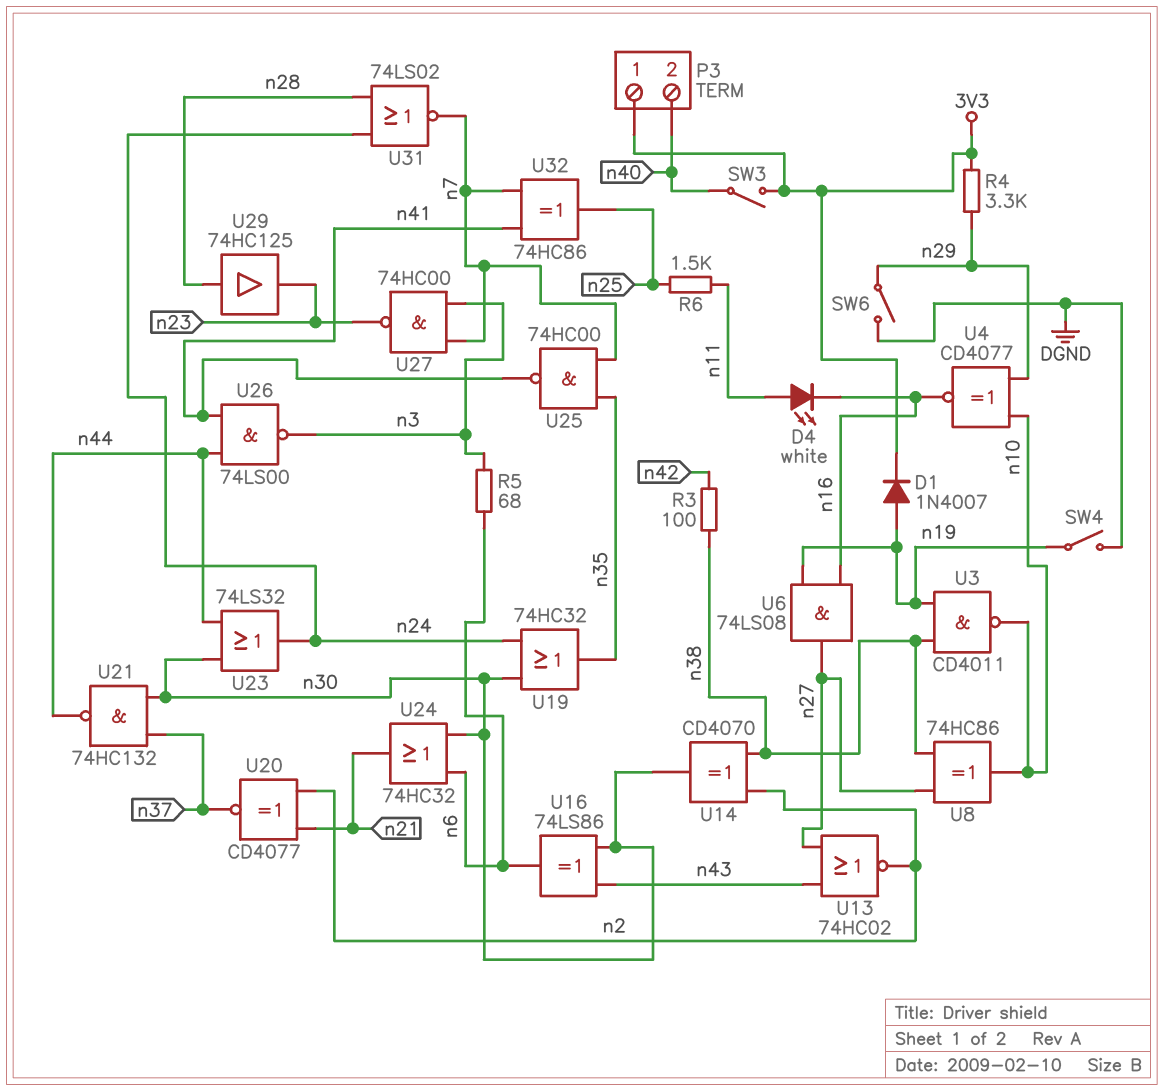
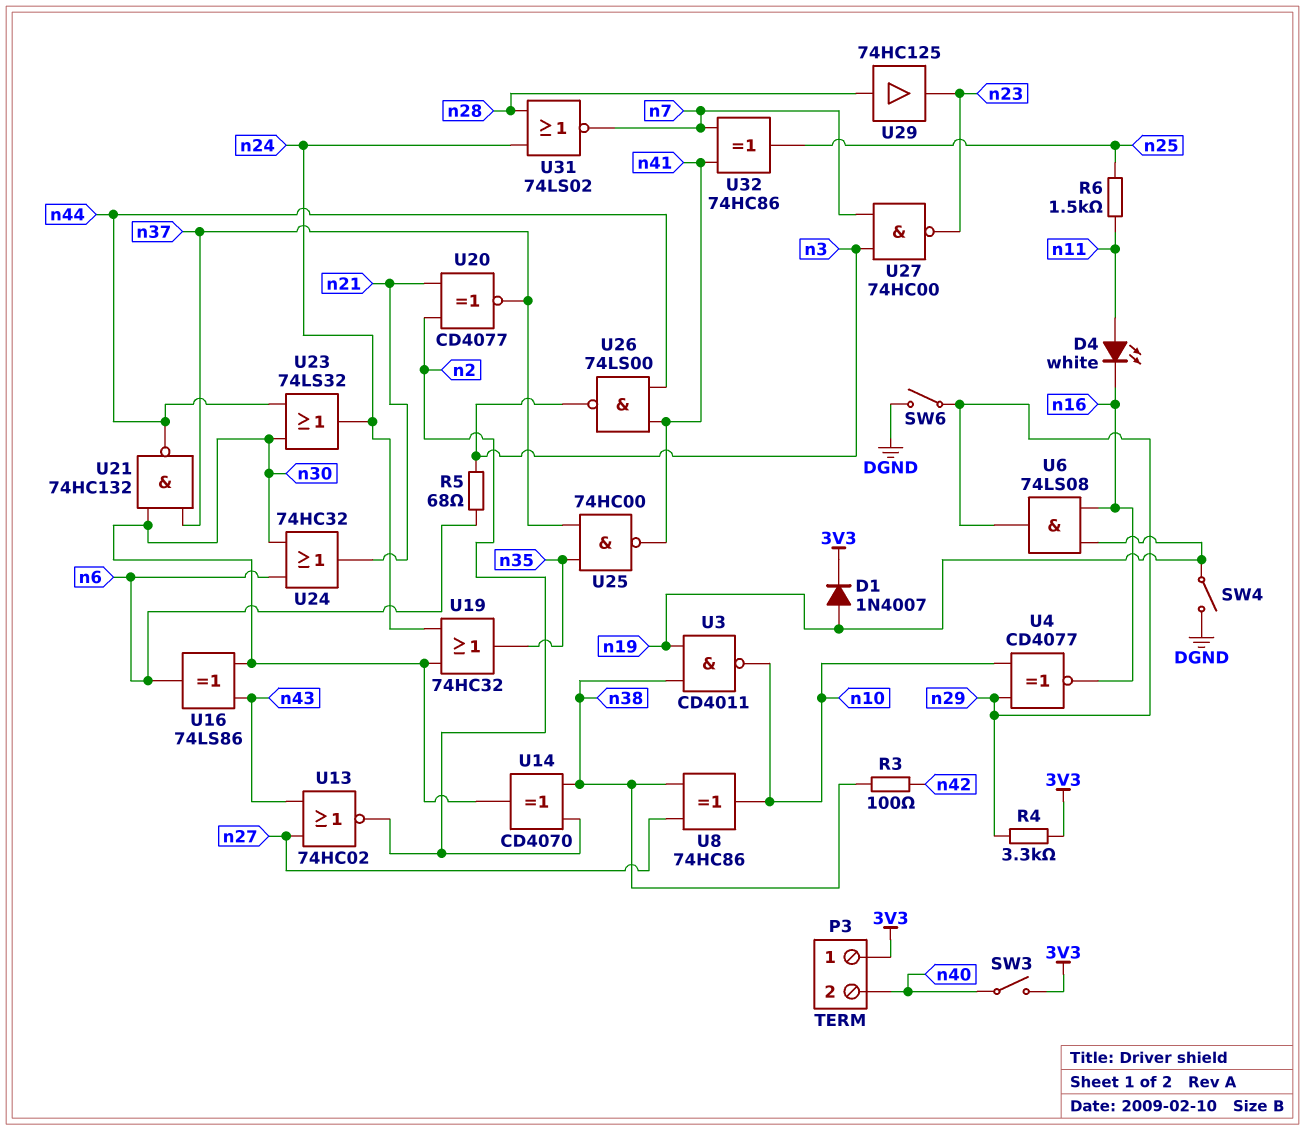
U6: AND 74LS08 (in n16, in n19, out n27) -> AND 74LS08 (in n16, in n19, out n29)
U25: NAND 74HC00 (in n7, in n35, out n41) -> NAND 74HC00 (in n35, in n37, out n41)

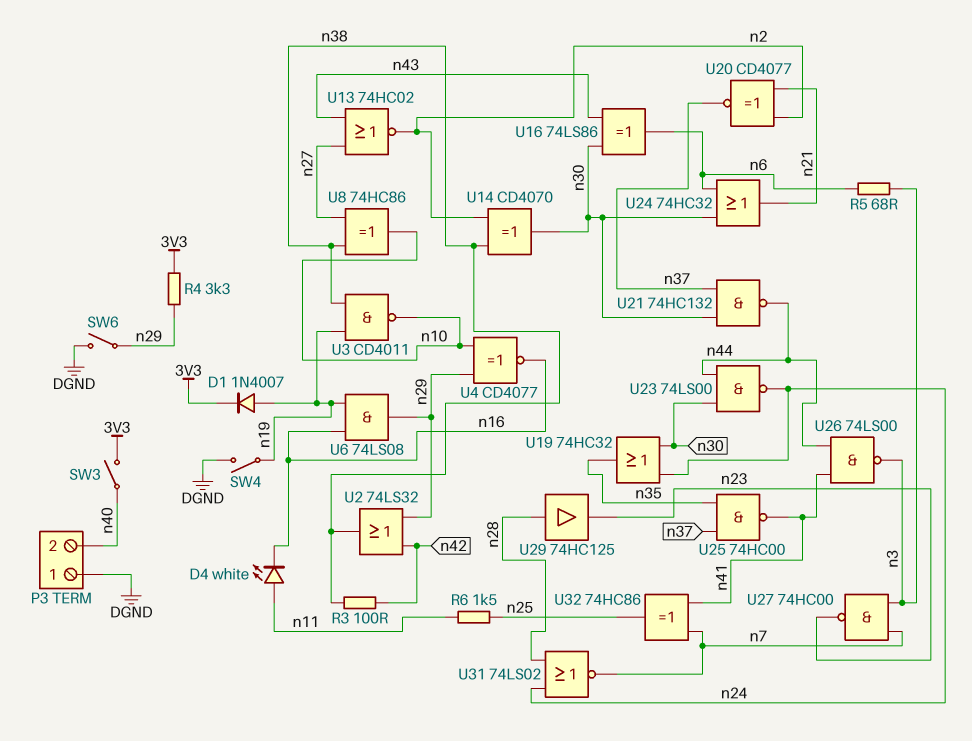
P3 pin 1: 3V3 -> DGND
U2: none -> OR 74LS32 (in n29, in n42, out n38)
U23: OR 74LS32 (in n30, in n44, out n24) -> NAND 74LS00 (in n30, in n44, out n24)

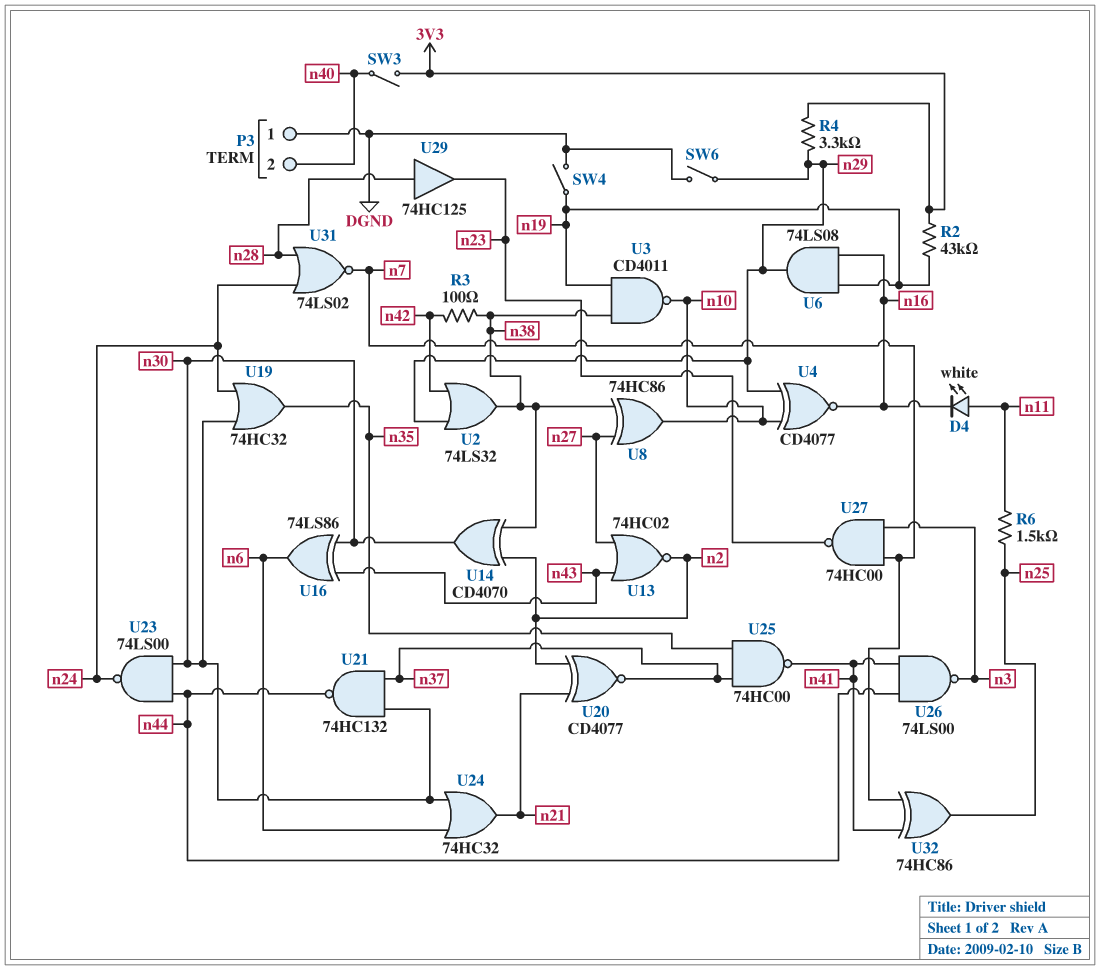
D1: diode 1N4007 (A n19, K 3V3) -> none
R2: none -> 43k (3V3, n19)
R5: 68 (n3, n6) -> none

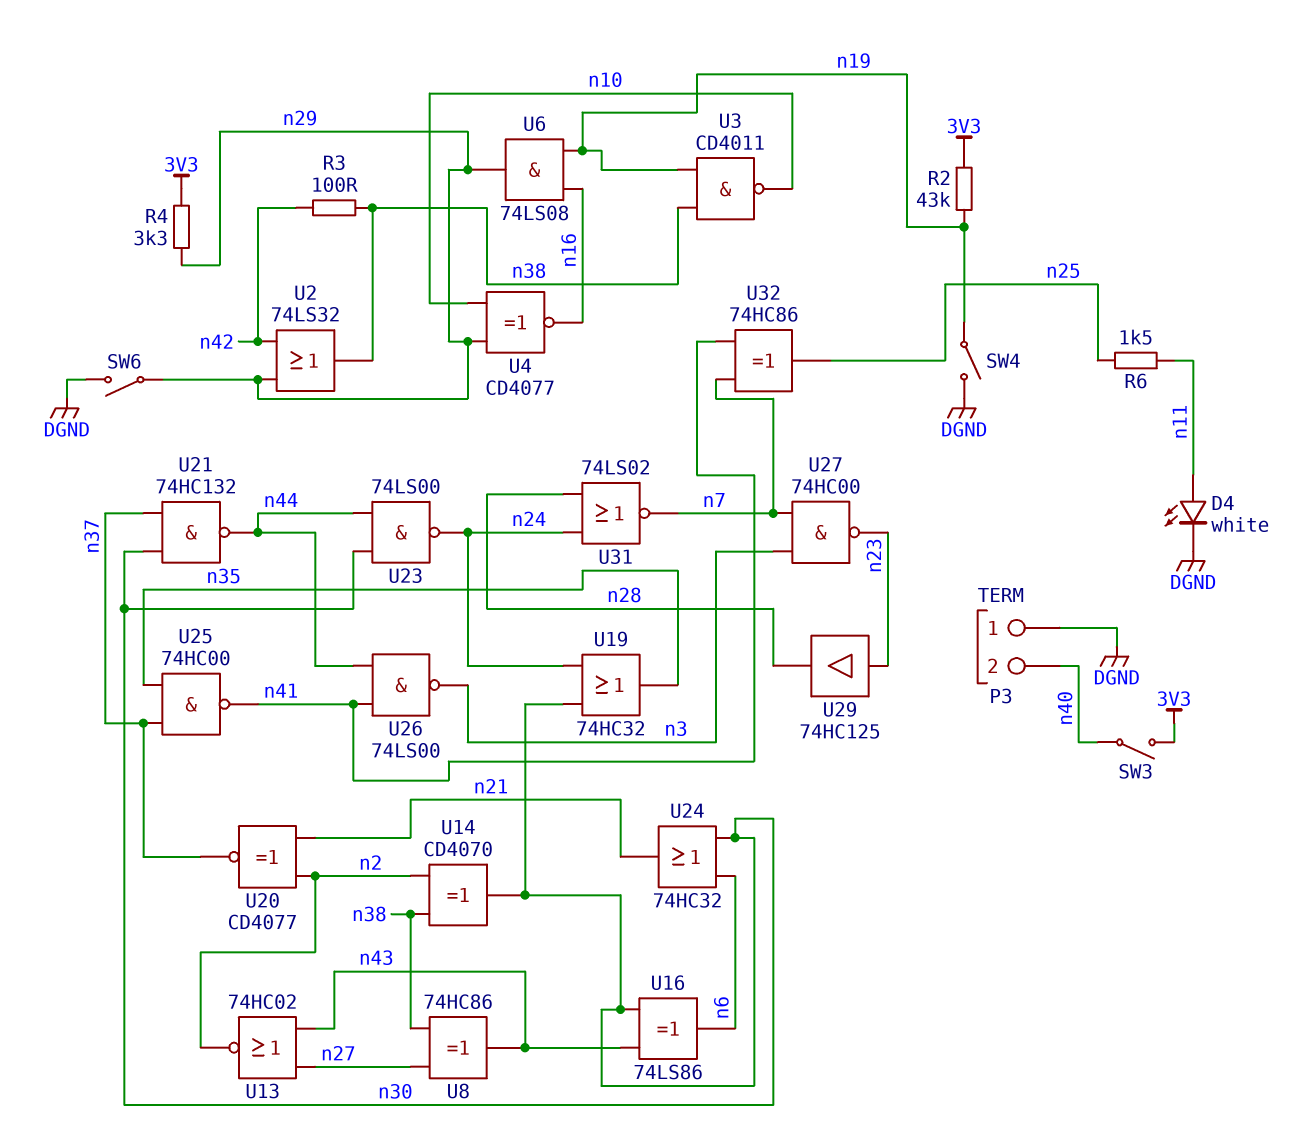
D4: LED white (A n11, K n16) -> LED white (A n11, K DGND)
U8: XOR 74HC86 (in n27, in n38, out n10) -> XOR 74HC86 (in n27, in n38, out n43)
U29: buffer 74HC125 (in n28, out n23) -> buffer 74HC125 (in n23, out n28)

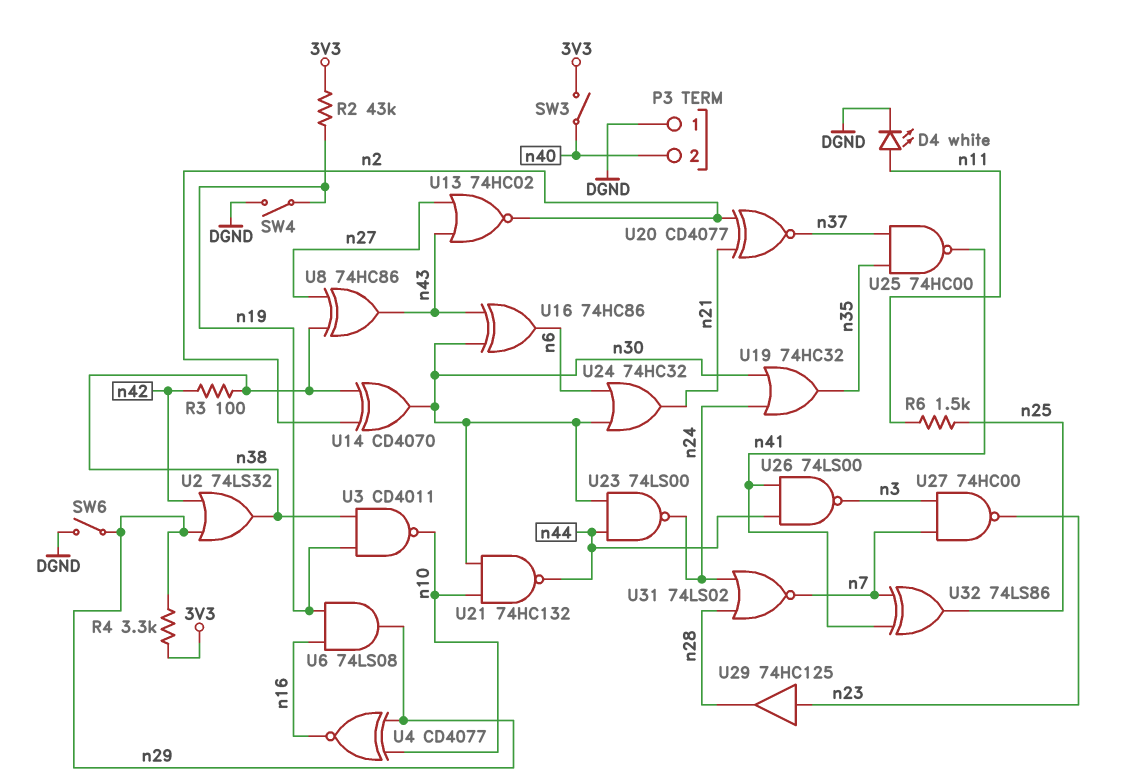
U16: XOR 74LS86 (in n30, in n43, out n6) -> XOR 74HC86 (in n30, in n43, out n6)
U21: NAND 74HC132 (in n30, in n37, out n44) -> NAND 74HC132 (in n10, in n30, out n44)
U32: XOR 74HC86 (in n7, in n41, out n25) -> XOR 74LS86 (in n7, in n41, out n25)

